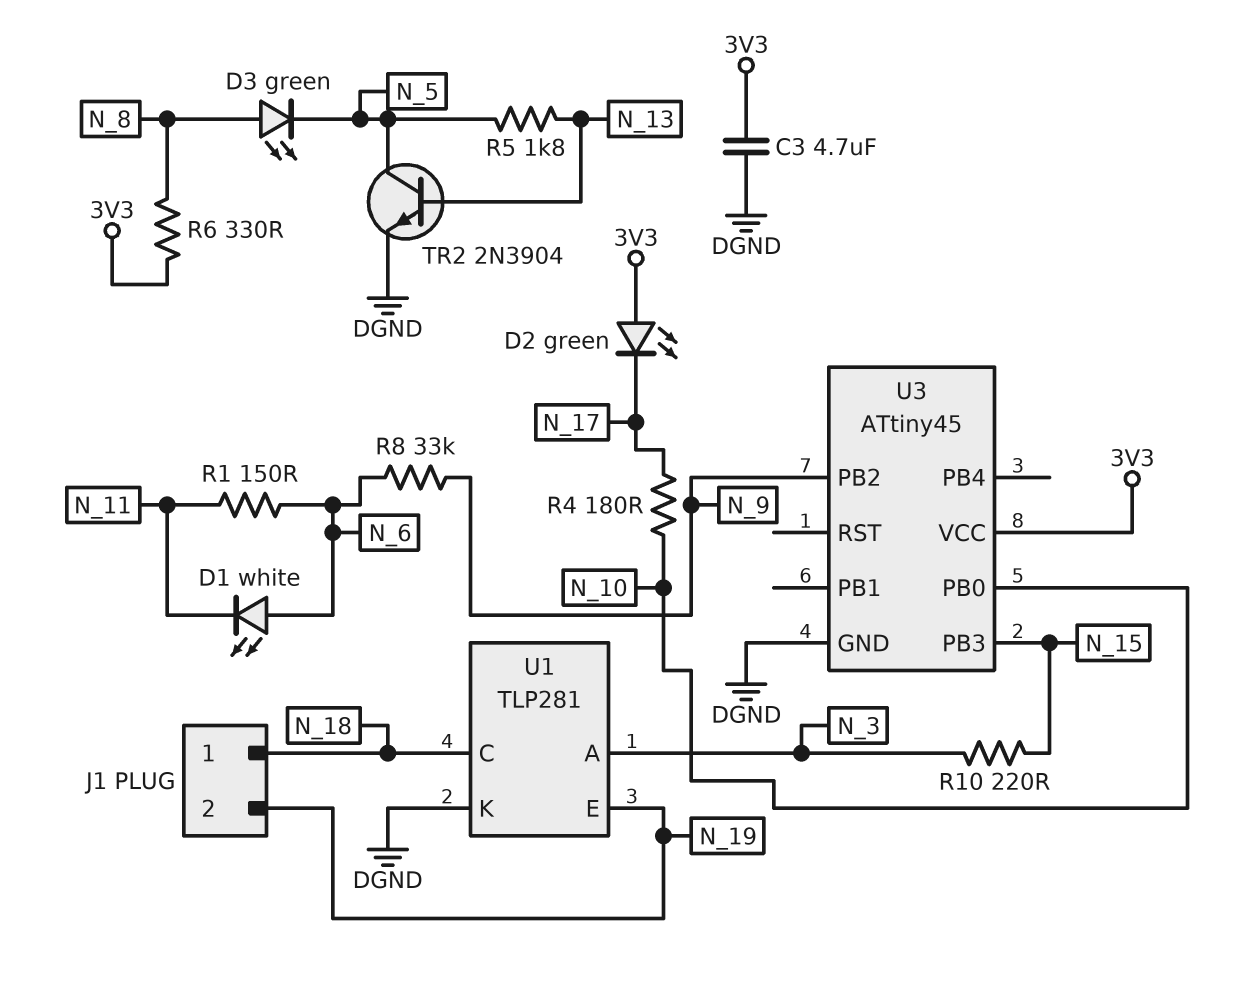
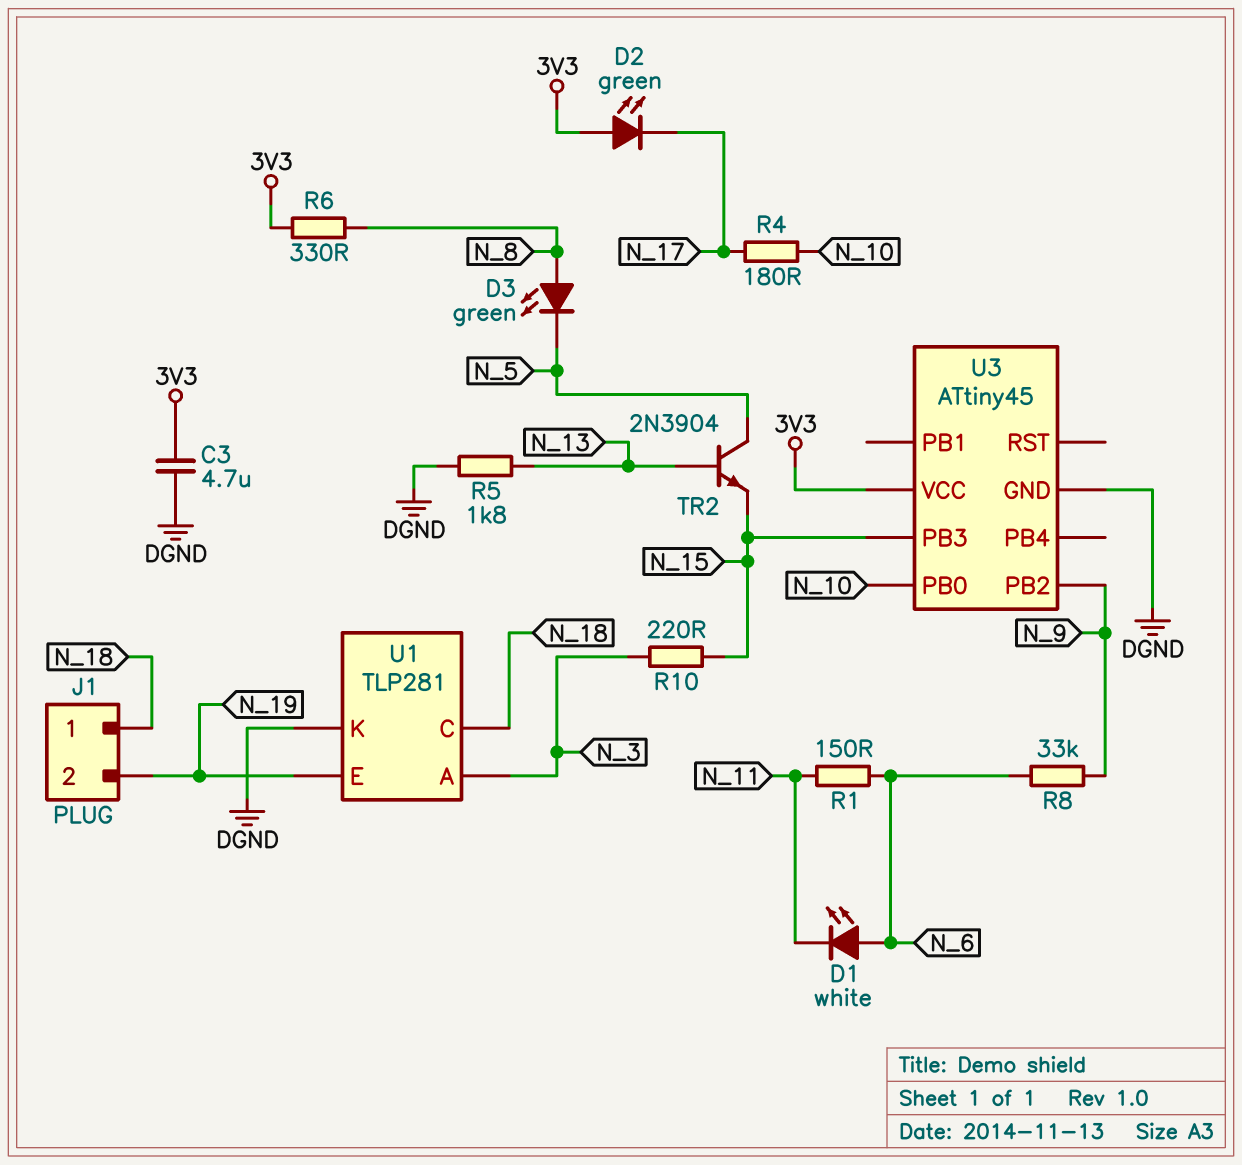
R5: 1.8k (N_5, N_13) -> 1.8k (DGND, N_13)
TR2: NPN 2N3904 (B N_13, C N_5, E DGND) -> NPN 2N3904 (B N_13, C N_5, E N_15)

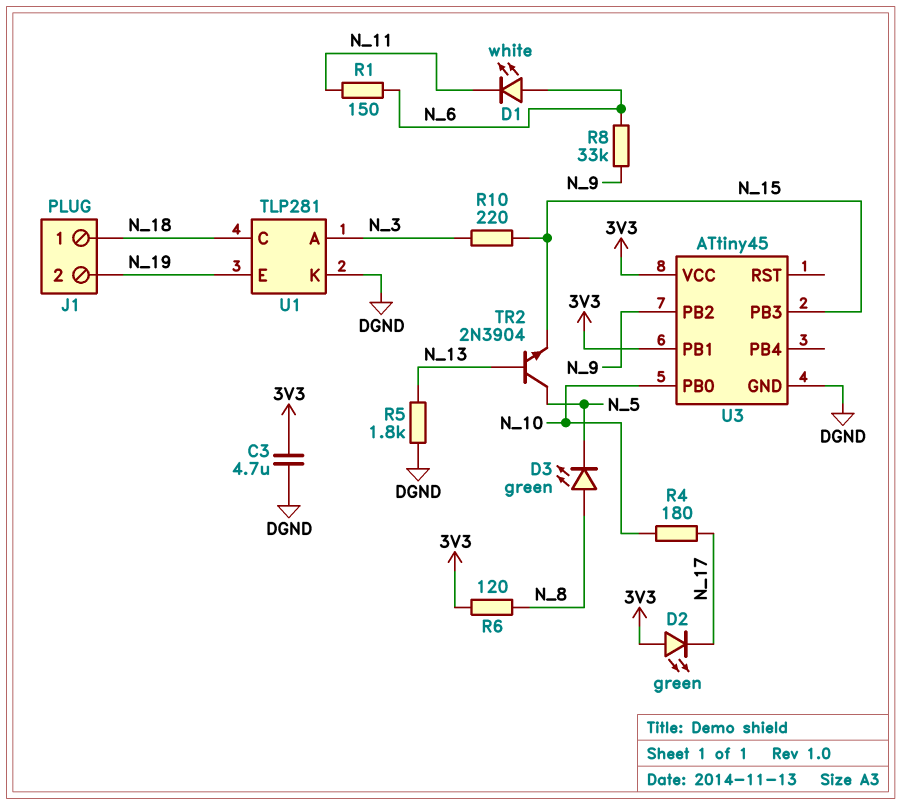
R6: 330 (3V3, N_8) -> 120 (3V3, N_8)
U3 pin PB1: none -> 3V3

